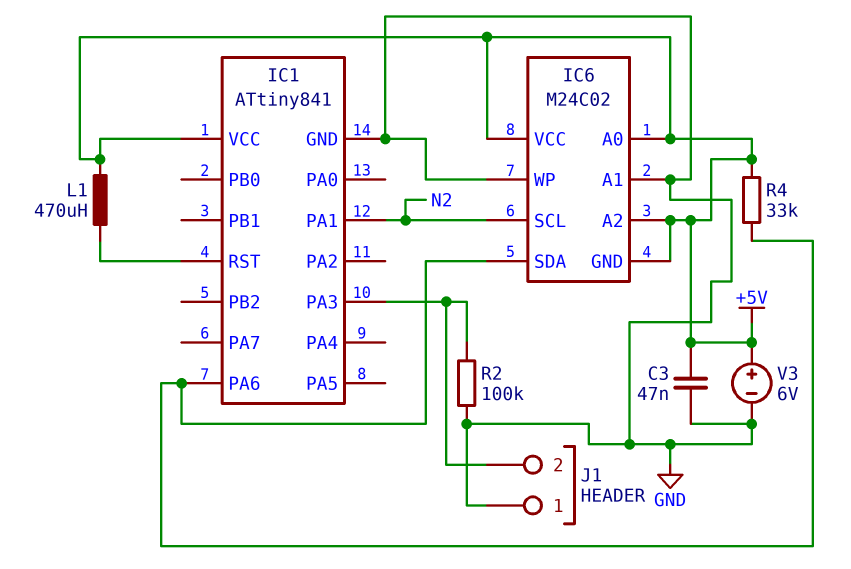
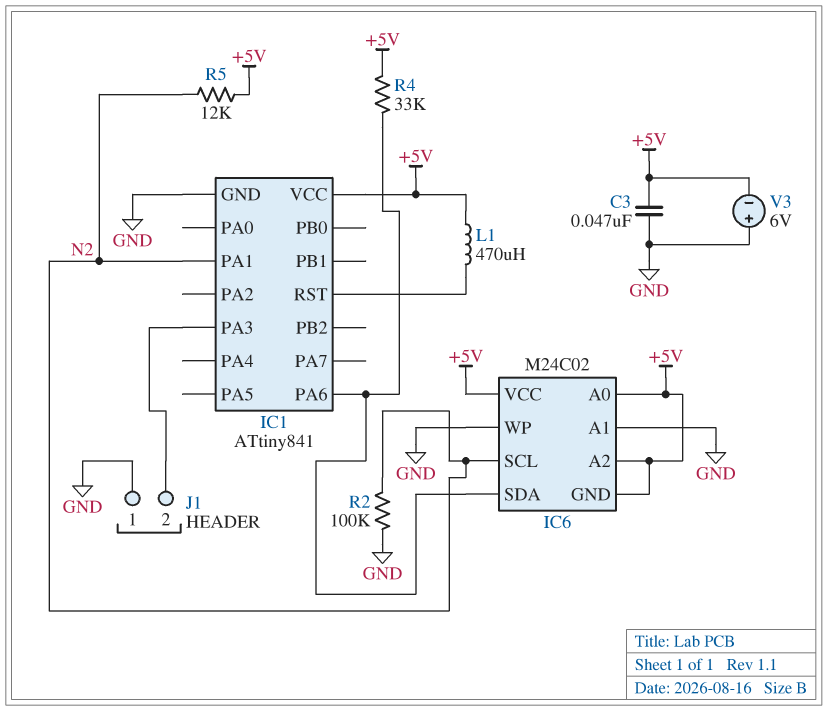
R2: 100k (GND, IC1/PA3) -> 100k (GND, N2)
R5: none -> 12k (+5V, N2)
V3: 6V (plus +5V, minus GND) -> 6V (plus GND, minus +5V)

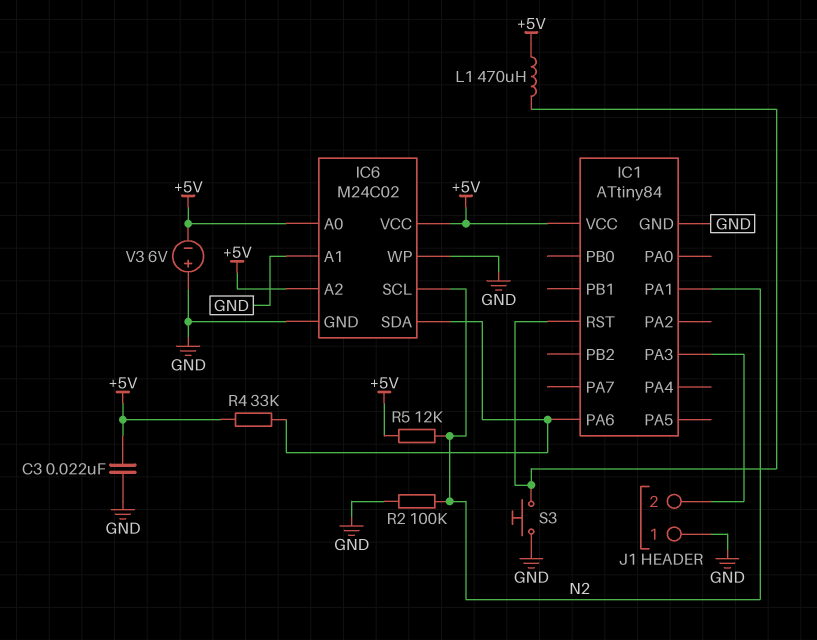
C3: 47nF (+5V, GND) -> 22nF (+5V, GND)
IC1: ATtiny841 -> ATtiny84
IC6 pin GND: +5V -> GND
S3: none -> button (GND, IC1/RST)

